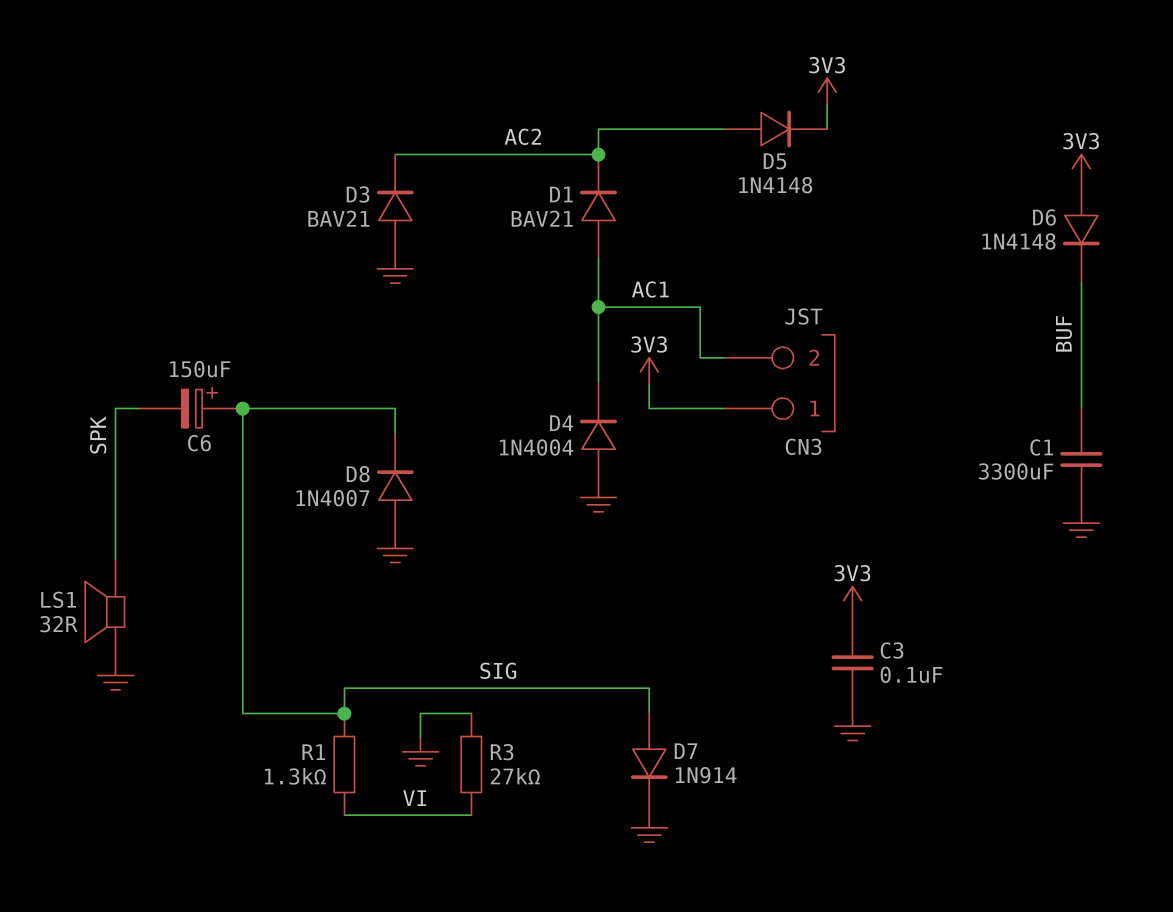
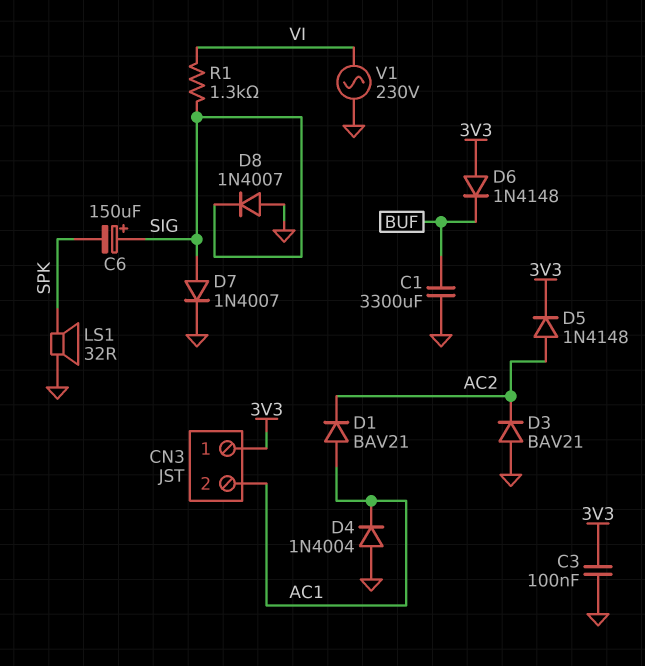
D7: diode 1N914 (A SIG, K GND) -> diode 1N4007 (A SIG, K GND)
R3: 27k (GND, VI) -> none
V1: none -> AC 230V (GND, VI)

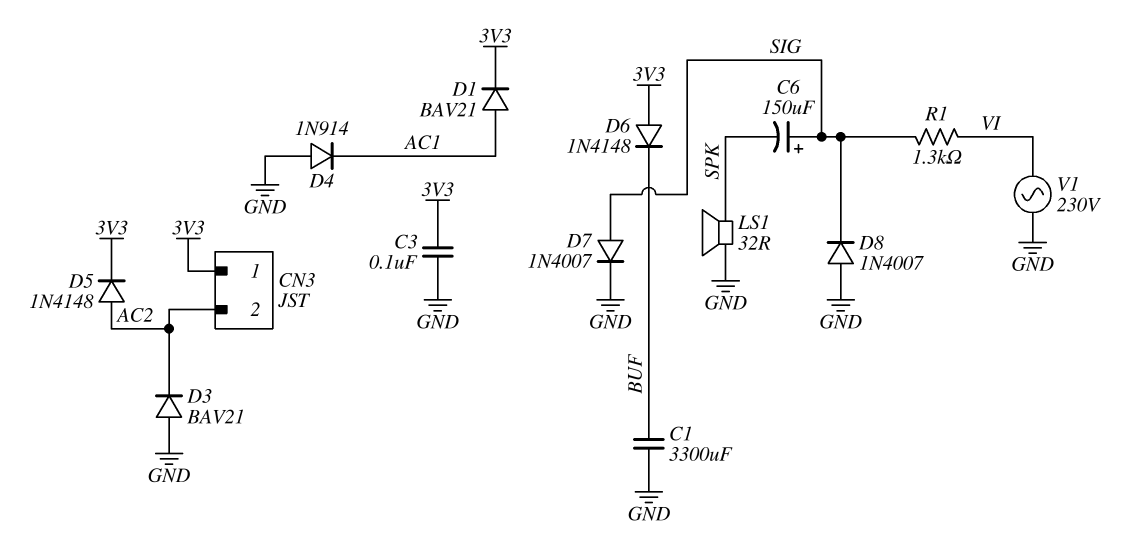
CN3 pin 2: AC1 -> AC2
D1: diode BAV21 (A AC1, K AC2) -> diode BAV21 (A AC1, K 3V3)
D4: diode 1N4004 (A GND, K AC1) -> diode 1N914 (A GND, K AC1)

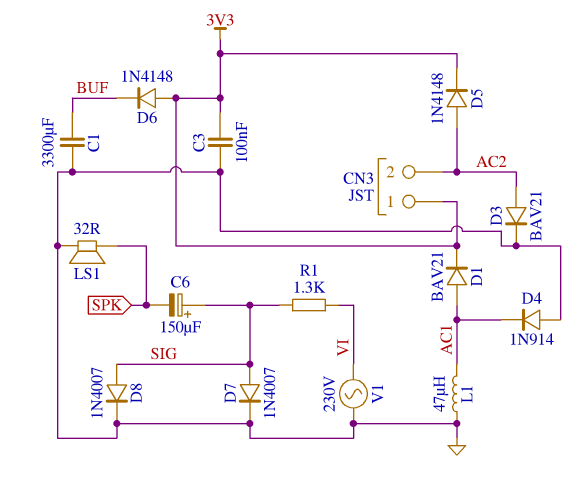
D3: diode BAV21 (A GND, K AC2) -> diode BAV21 (A AC2, K GND)
D8: diode 1N4007 (A GND, K SIG) -> diode 1N4007 (A SIG, K GND)
L1: none -> 47uH (AC1, GND)

